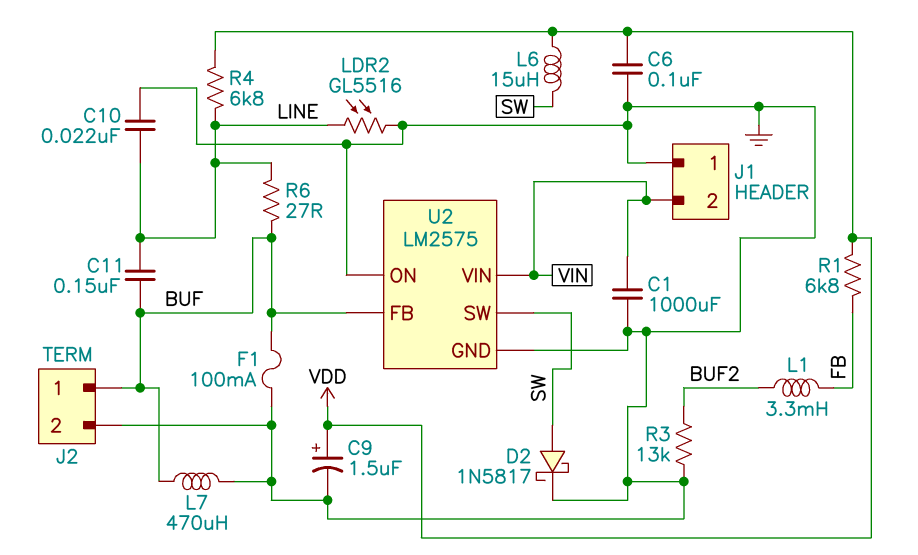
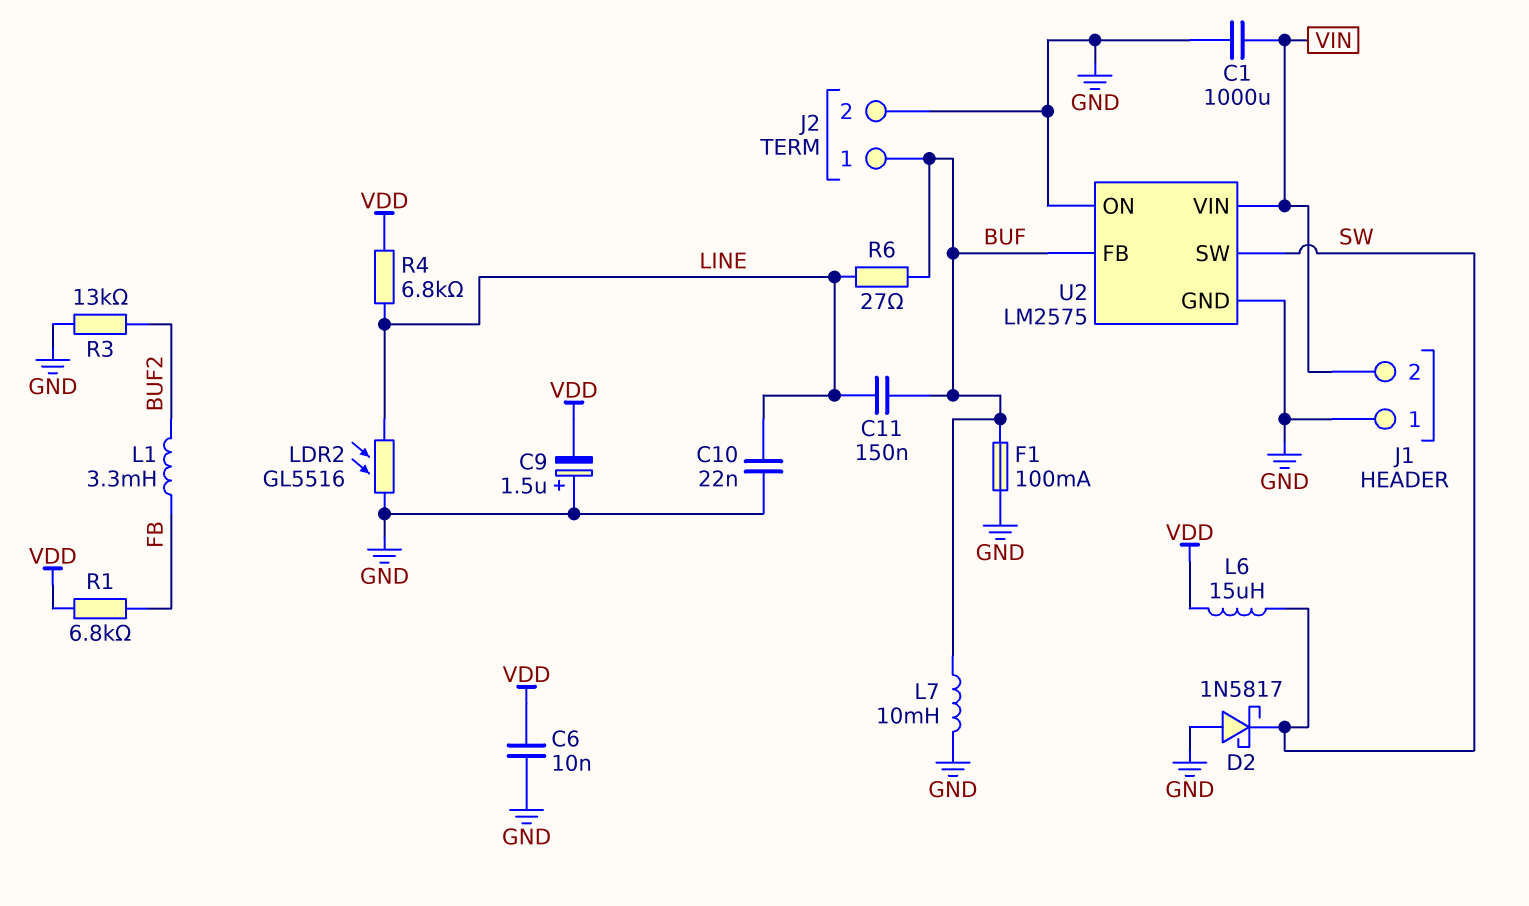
C6: 100nF (GND, VDD) -> 10nF (GND, VDD)
C9: 1.5uF (plus VDD, minus GND) -> 1.5uF (plus GND, minus VDD)
D2: schottky 1N5817 (A SW, K GND) -> schottky 1N5817 (A GND, K SW)
L7: 470uH (BUF, GND) -> 10mH (BUF, GND)

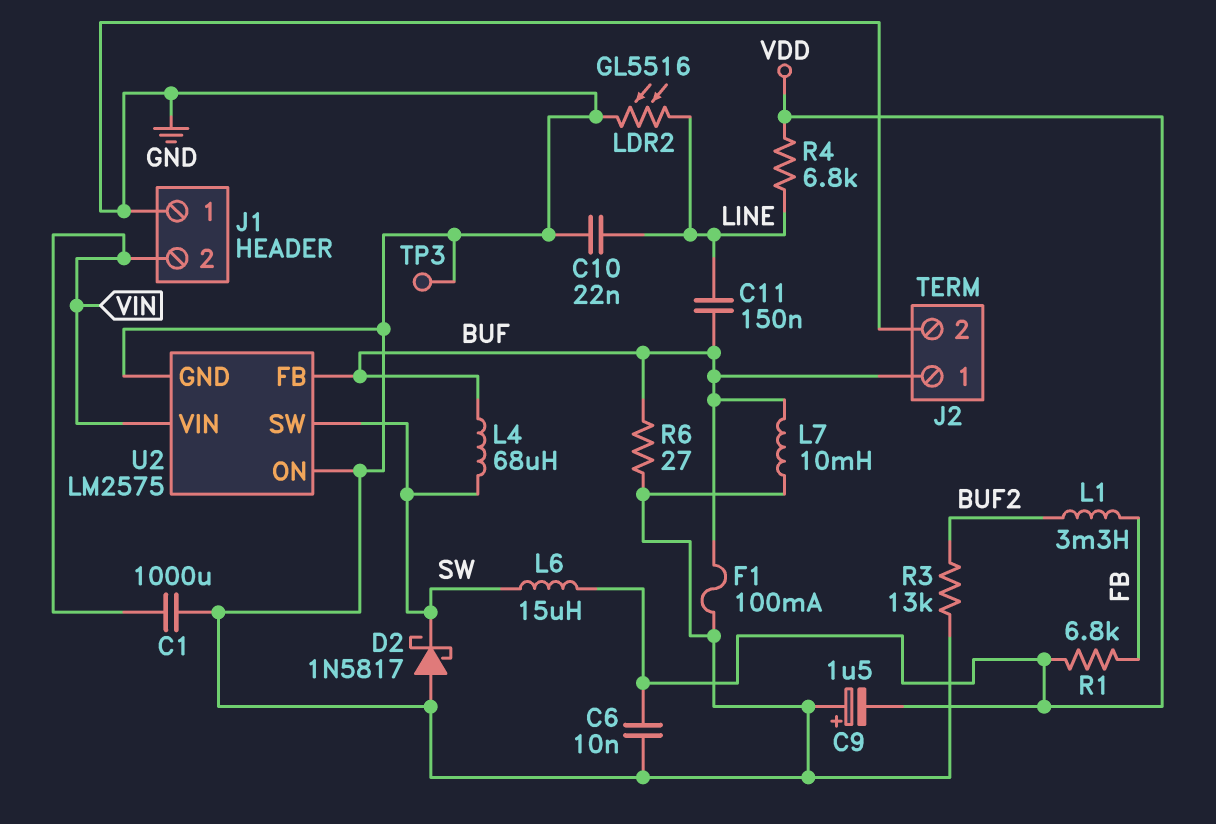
L4: none -> 68uH (BUF, SW)
R6: 27 (BUF, LINE) -> 27 (BUF, GND)
TP3: none -> test point (GND)

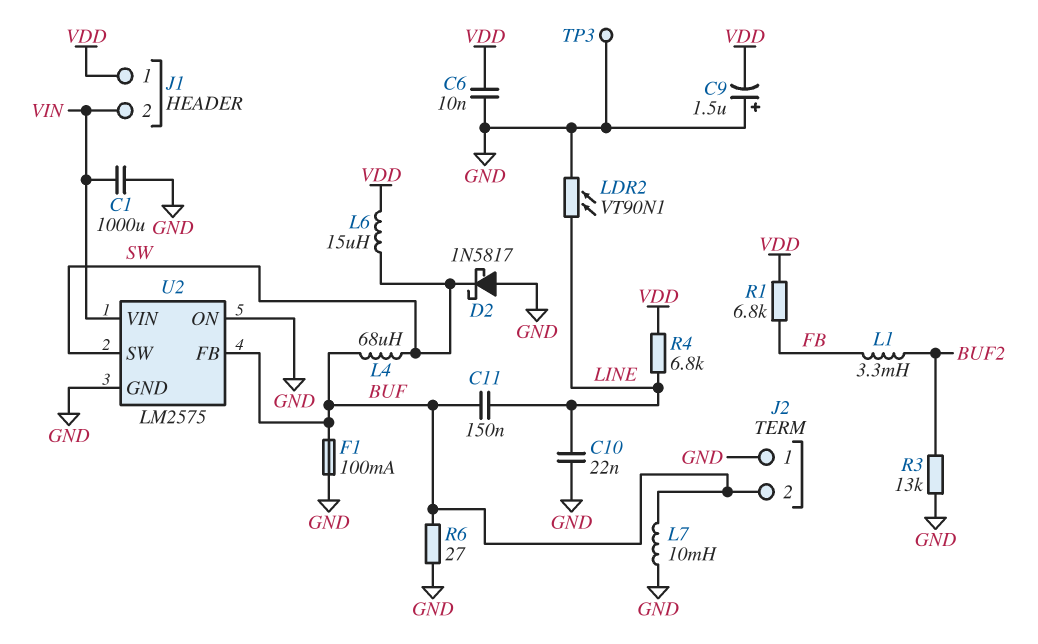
J1 pin 1: GND -> VDD
J2 pin 1: BUF -> GND
J2 pin 2: GND -> BUF
LDR2: GL5516 (GND, LINE) -> VT90N1 (GND, LINE)

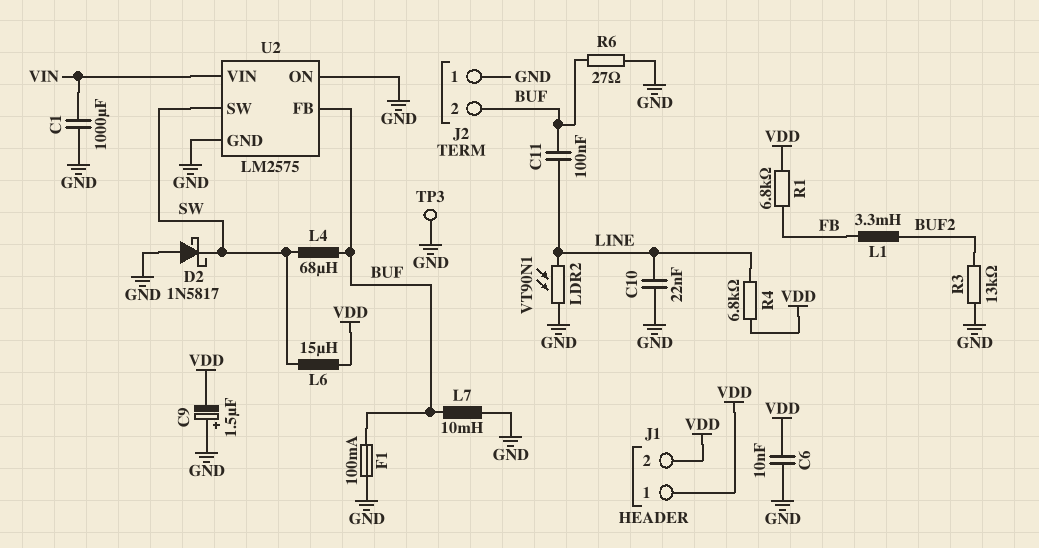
C11: 150nF (BUF, LINE) -> 100nF (BUF, LINE)
J1 pin 2: VIN -> VDD

